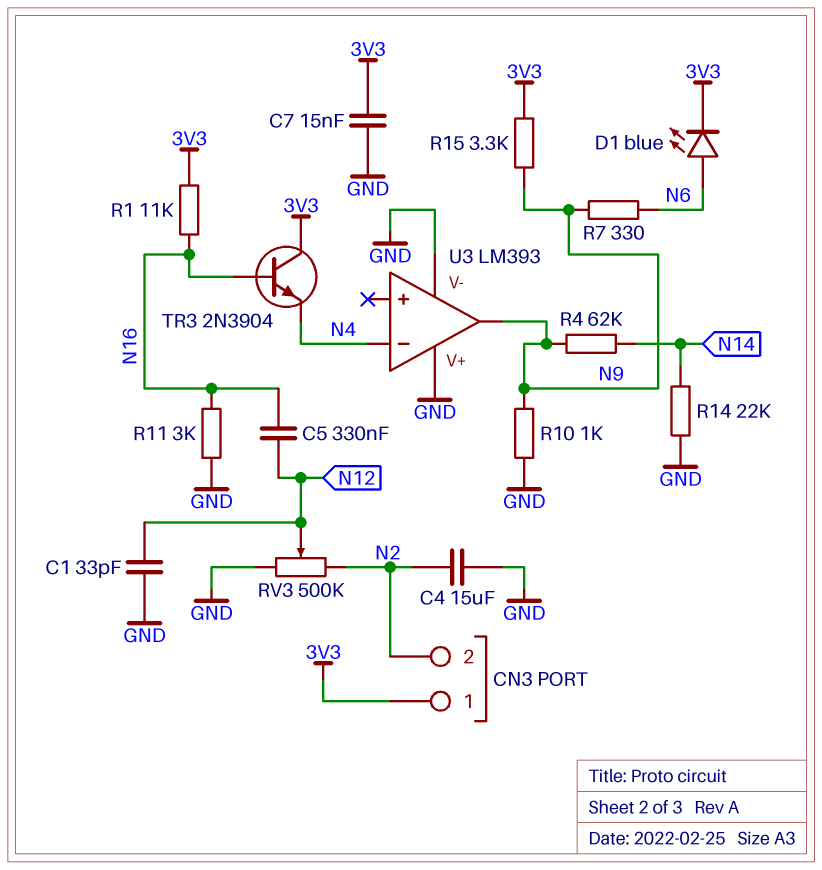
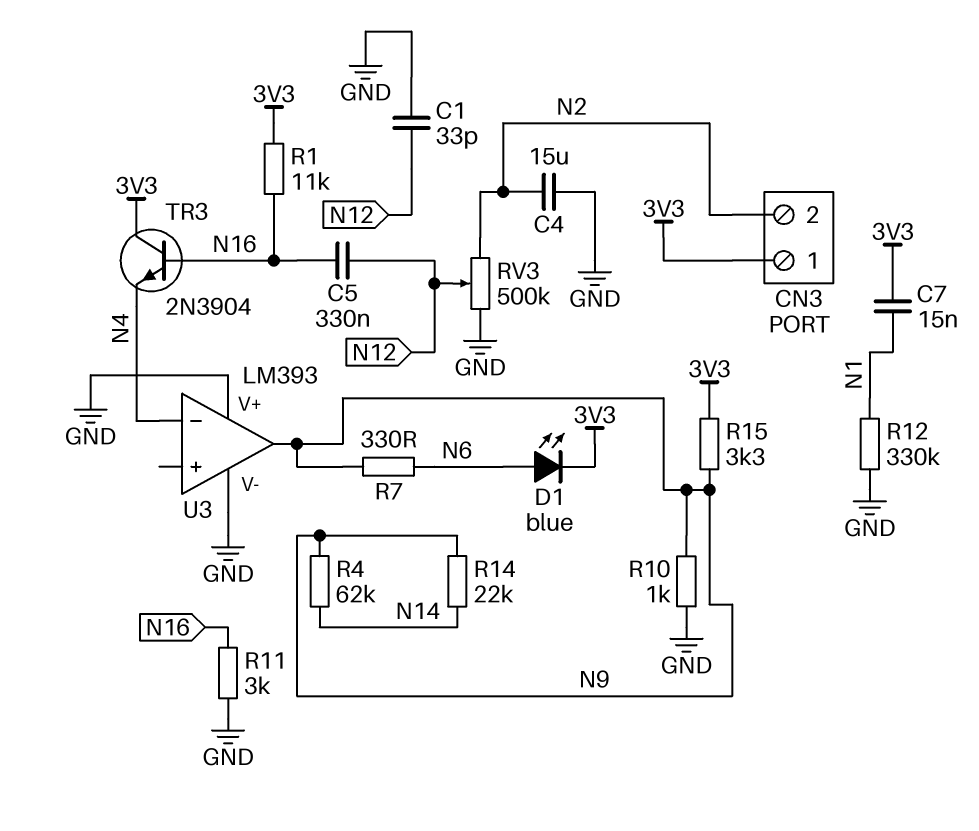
C7: 15nF (3V3, GND) -> 15nF (3V3, N1)
R12: none -> 330k (GND, N1)
R14: 22k (GND, N14) -> 22k (N9, N14)

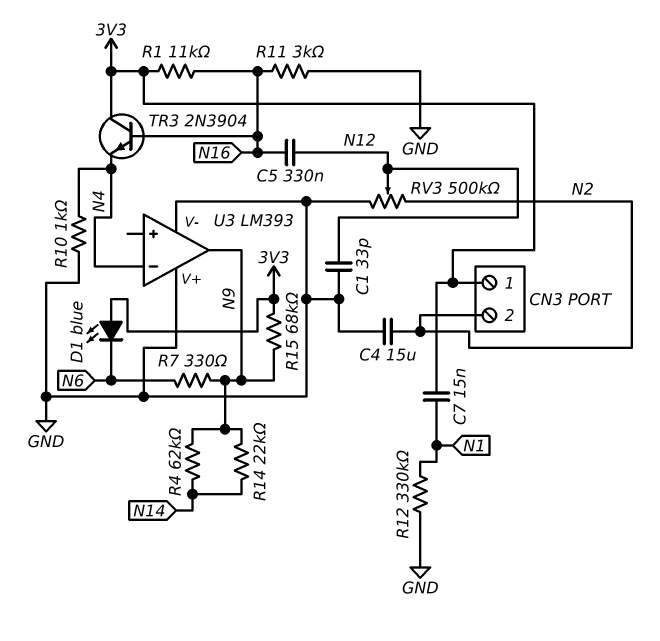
D1: LED blue (A N6, K 3V3) -> LED blue (A 3V3, K N6)
R10: 1k (GND, N9) -> 1k (GND, N4)
R15: 3.3k (3V3, N9) -> 68k (3V3, N9)

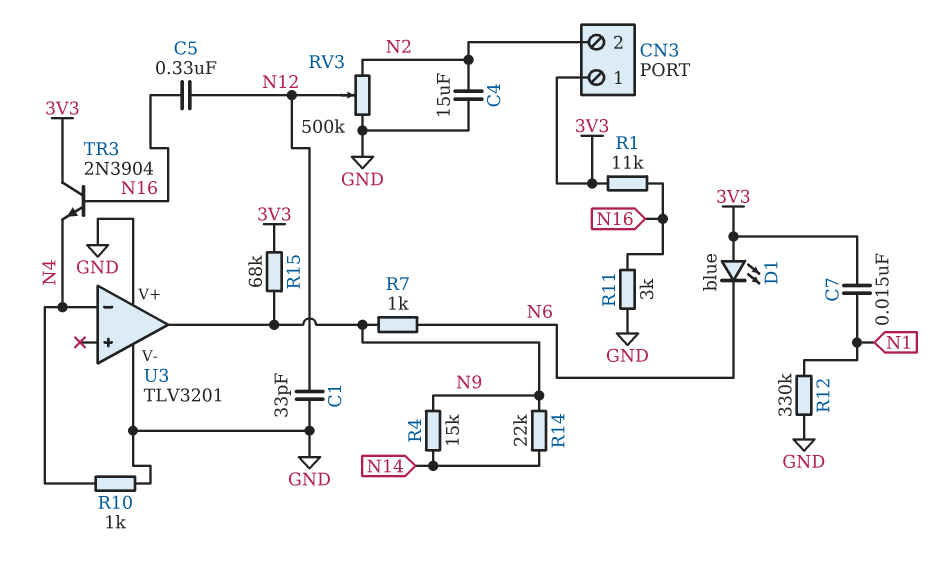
R4: 62k (N9, N14) -> 15k (N9, N14)
R7: 330 (N6, N9) -> 1k (N6, N9)
U3: LM393 -> TLV3201

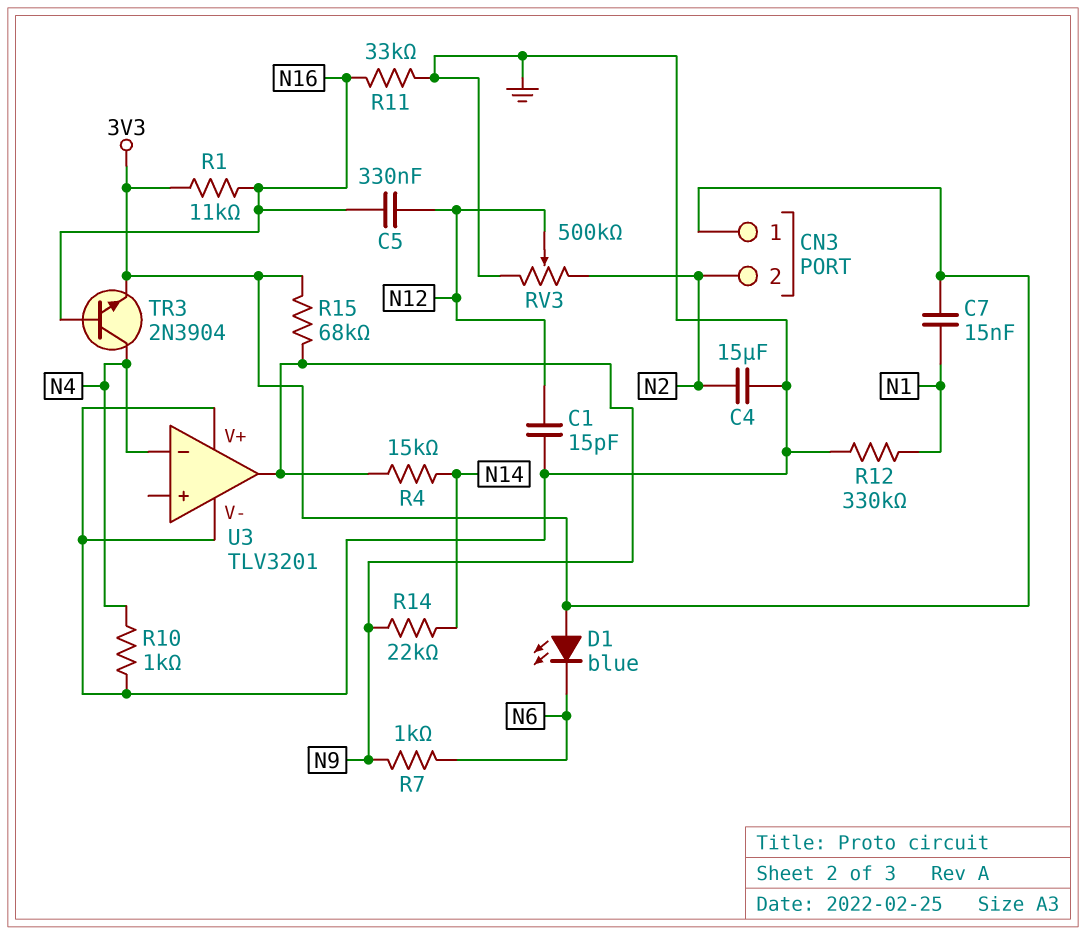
C1: 33pF (GND, N12) -> 15pF (GND, N12)
R11: 3k (GND, N16) -> 33k (GND, N16)
TR3: NPN 2N3904 (B N16, C 3V3, E N4) -> NPN 2N3904 (B N16, C N4, E 3V3)

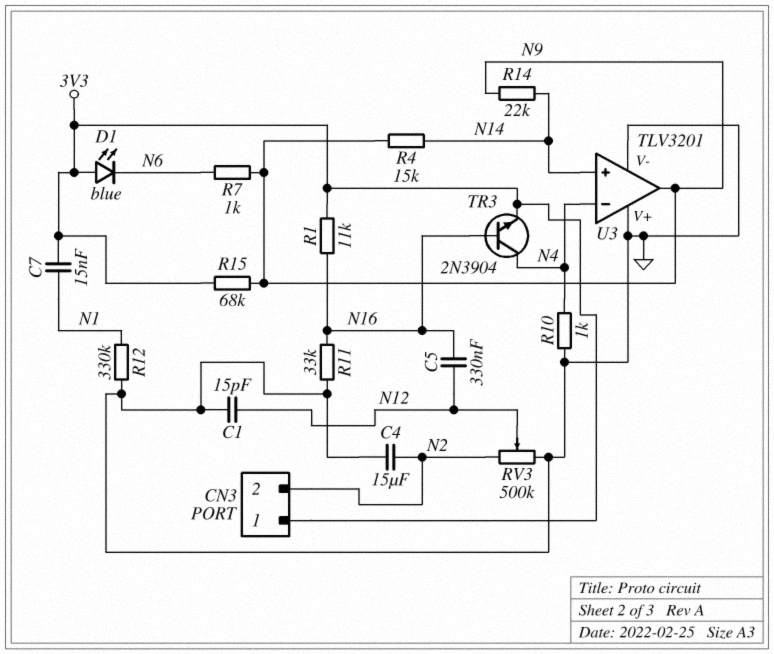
U3 pin in+: none -> N14

